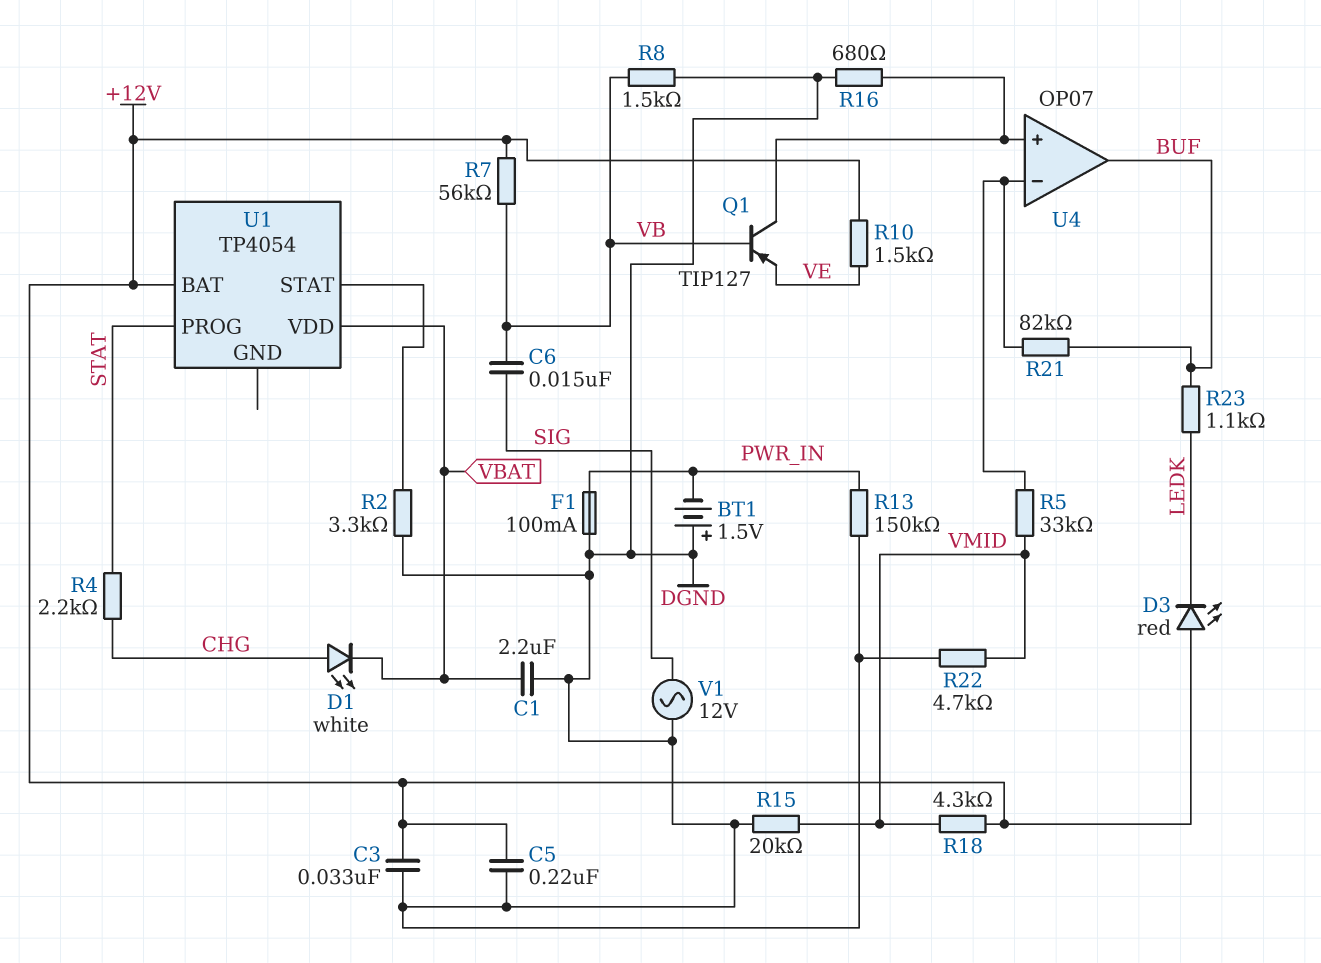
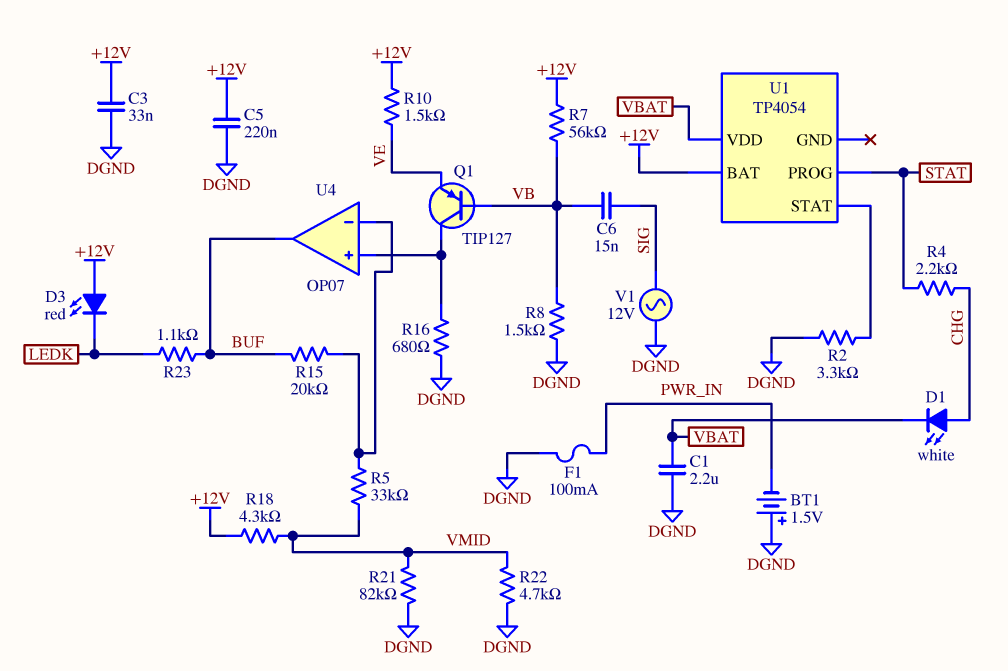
R13: 150k (DGND, PWR_IN) -> none
R15: 20k (DGND, VMID) -> 20k (BUF, U4/in-)
R21: 82k (BUF, U4/in-) -> 82k (DGND, VMID)

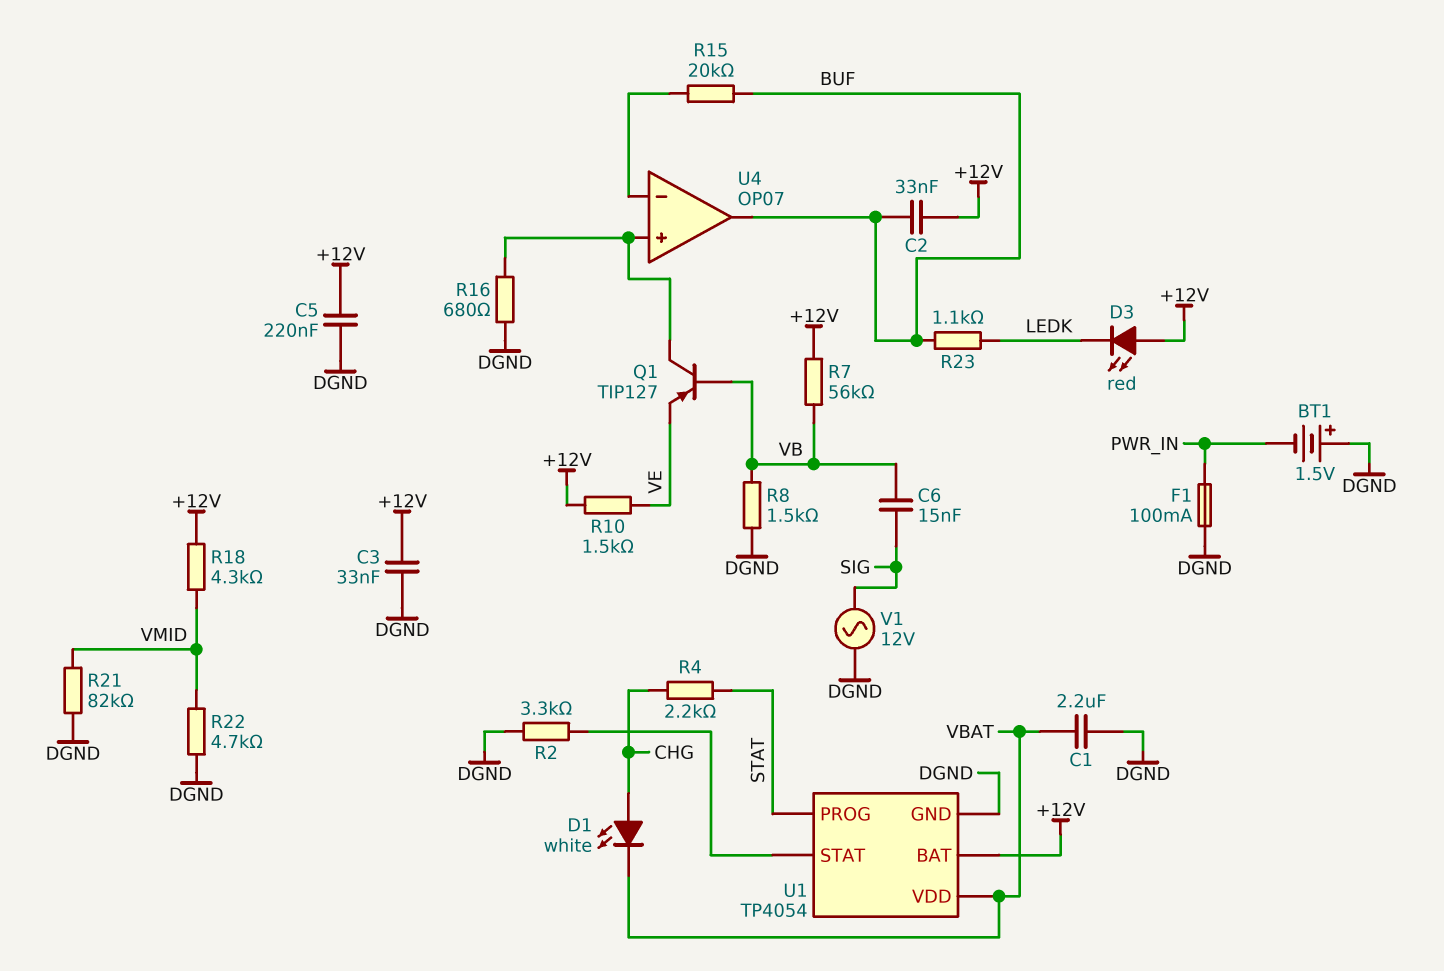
C2: none -> 33nF (+12V, BUF)
R5: 33k (U4/in-, VMID) -> none
U1 pin GND: none -> DGND

